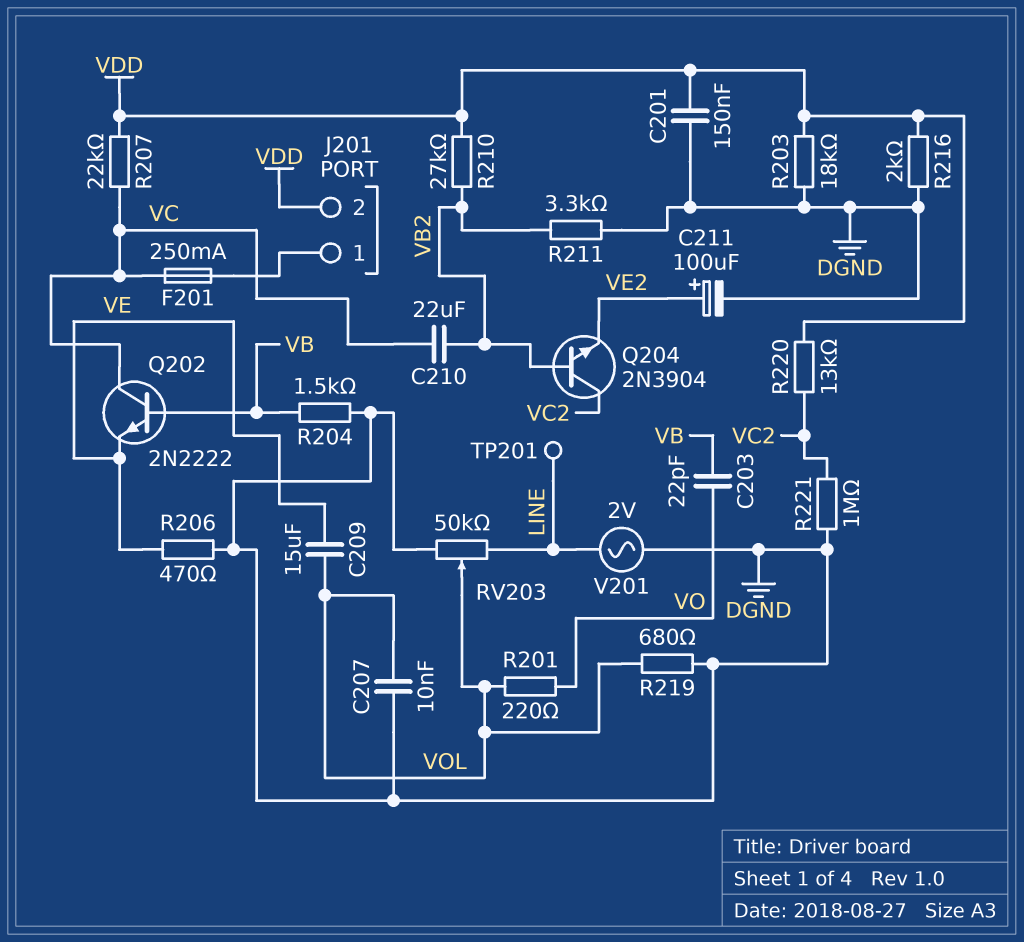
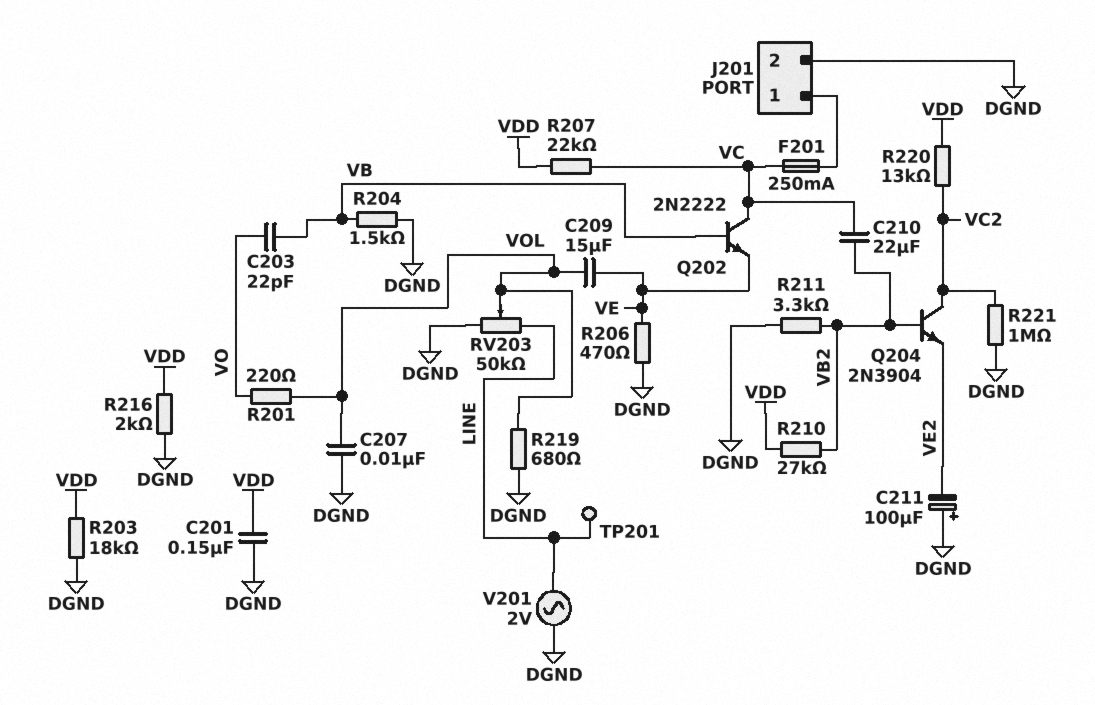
C211: 100uF (plus VE2, minus DGND) -> 100uF (plus DGND, minus VE2)
J201 pin 2: VDD -> DGND

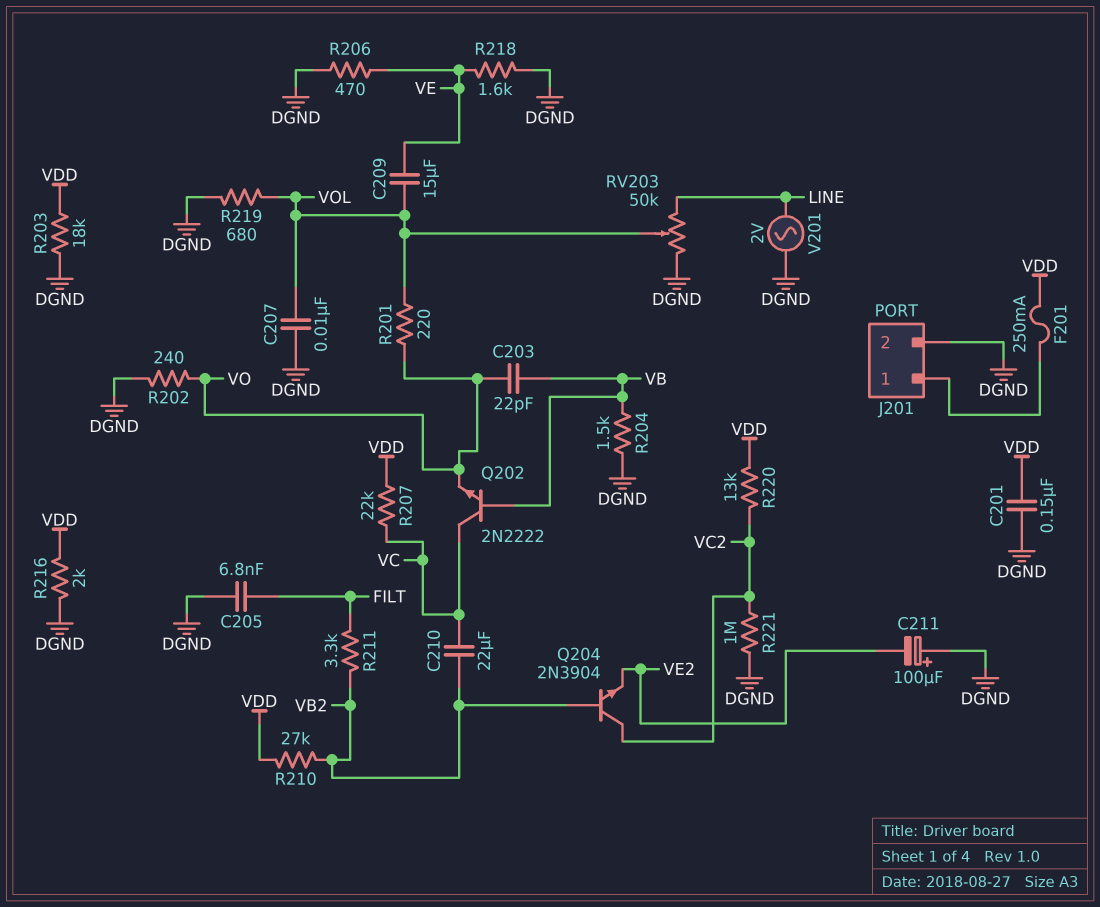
C205: none -> 6.8nF (DGND, FILT)
F201: 250mA (J201/1, VC) -> 250mA (J201/1, VDD)
Q202: NPN 2N2222 (B VB, C VC, E VE) -> NPN 2N2222 (B VB, C VC, E VO)
R202: none -> 240 (DGND, VO)
R211: 3.3k (DGND, VB2) -> 3.3k (FILT, VB2)
R218: none -> 1.6k (DGND, VE)
TP201: test point (LINE) -> none

